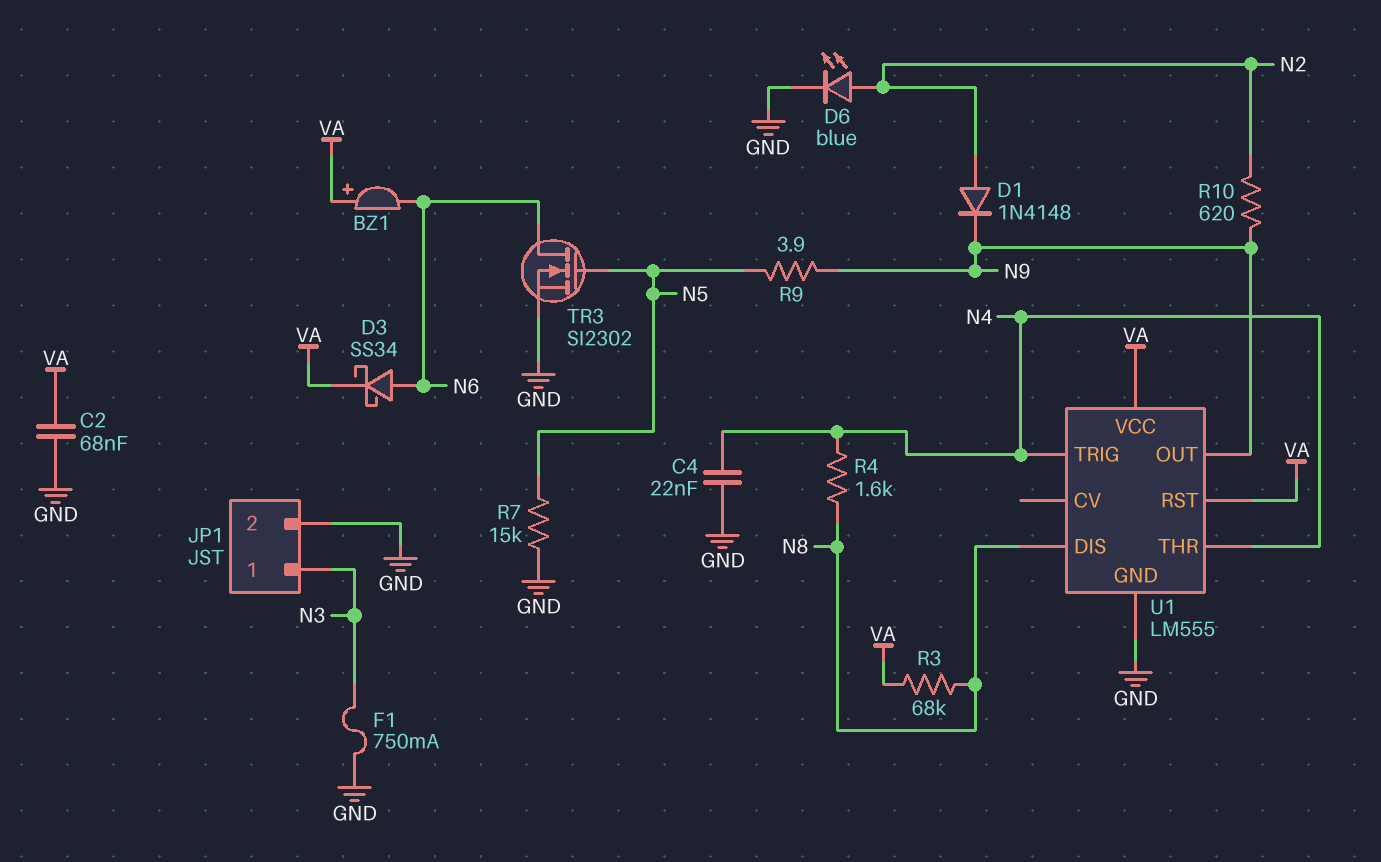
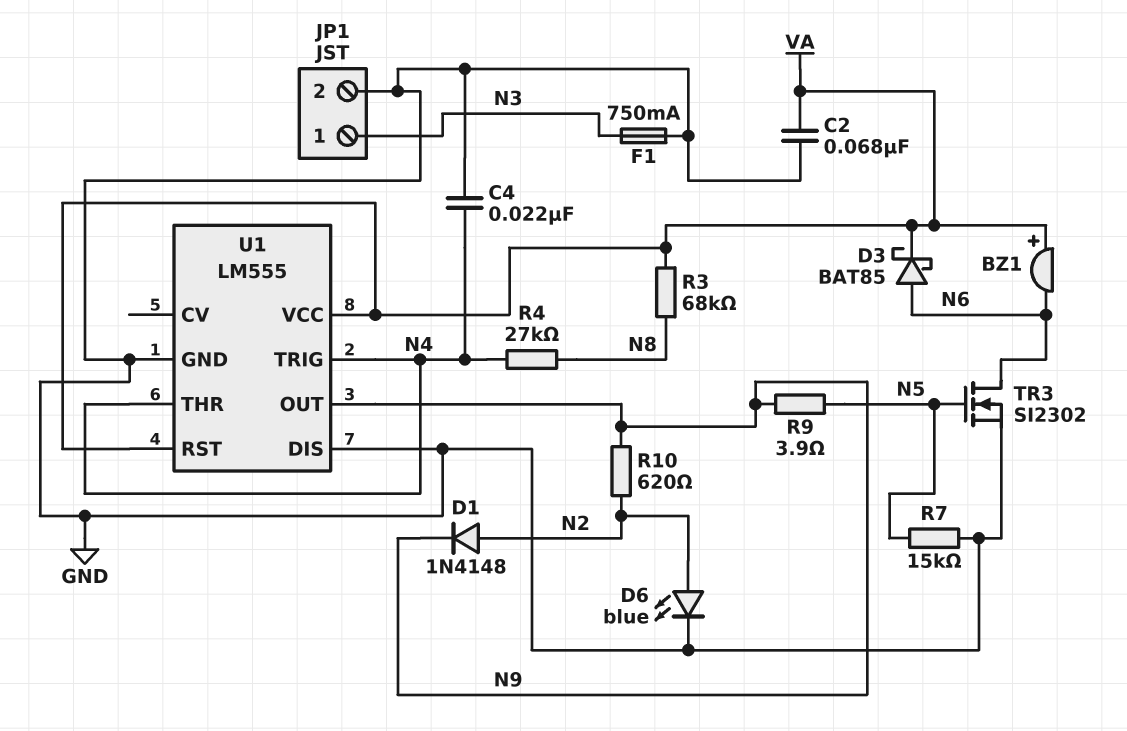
D3: schottky SS34 (A N6, K VA) -> schottky BAT85 (A N6, K VA)
R4: 1.6k (N4, N8) -> 27k (N4, N8)
U1 pin DIS: N8 -> GND

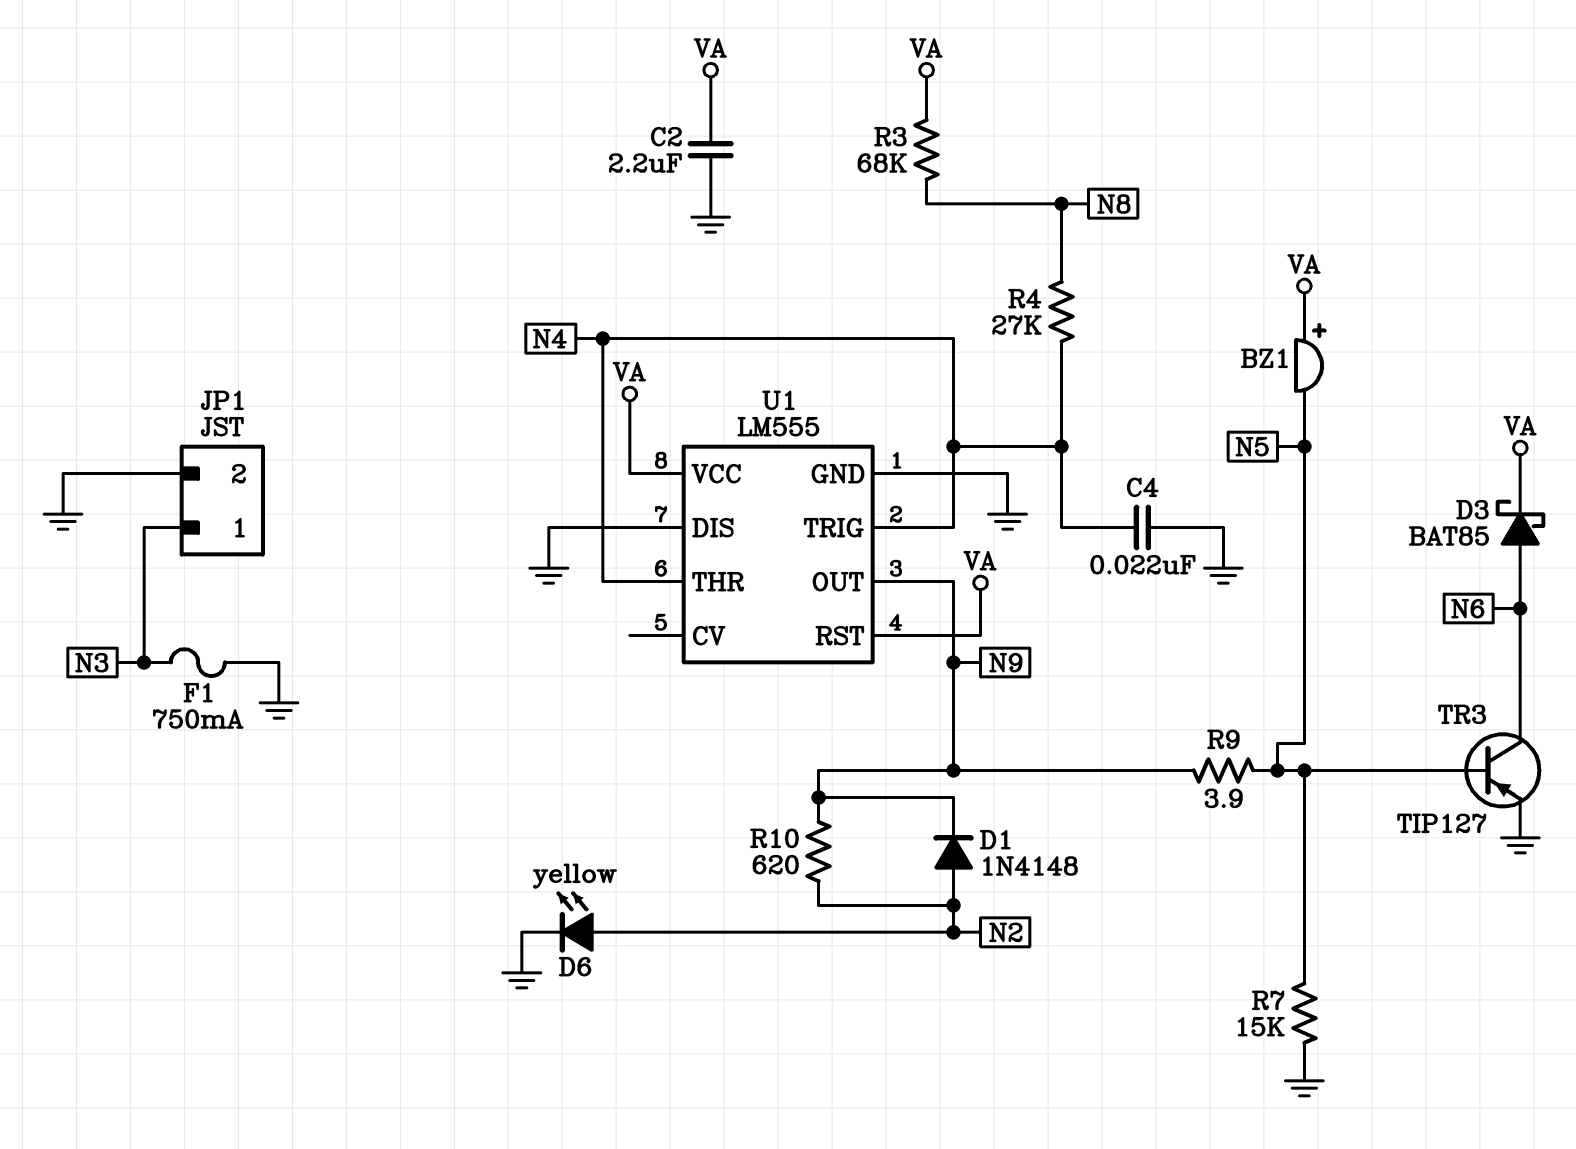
BZ1: buzzer (plus VA, minus N6) -> buzzer (plus VA, minus N5)
C2: 68nF (GND, VA) -> 2.2uF (GND, VA)
D6: LED blue (A N2, K GND) -> LED yellow (A N2, K GND)
TR3: NMOS SI2302 (G N5, D N6, S GND) -> PNP TIP127 (B N5, C N6, E GND)

